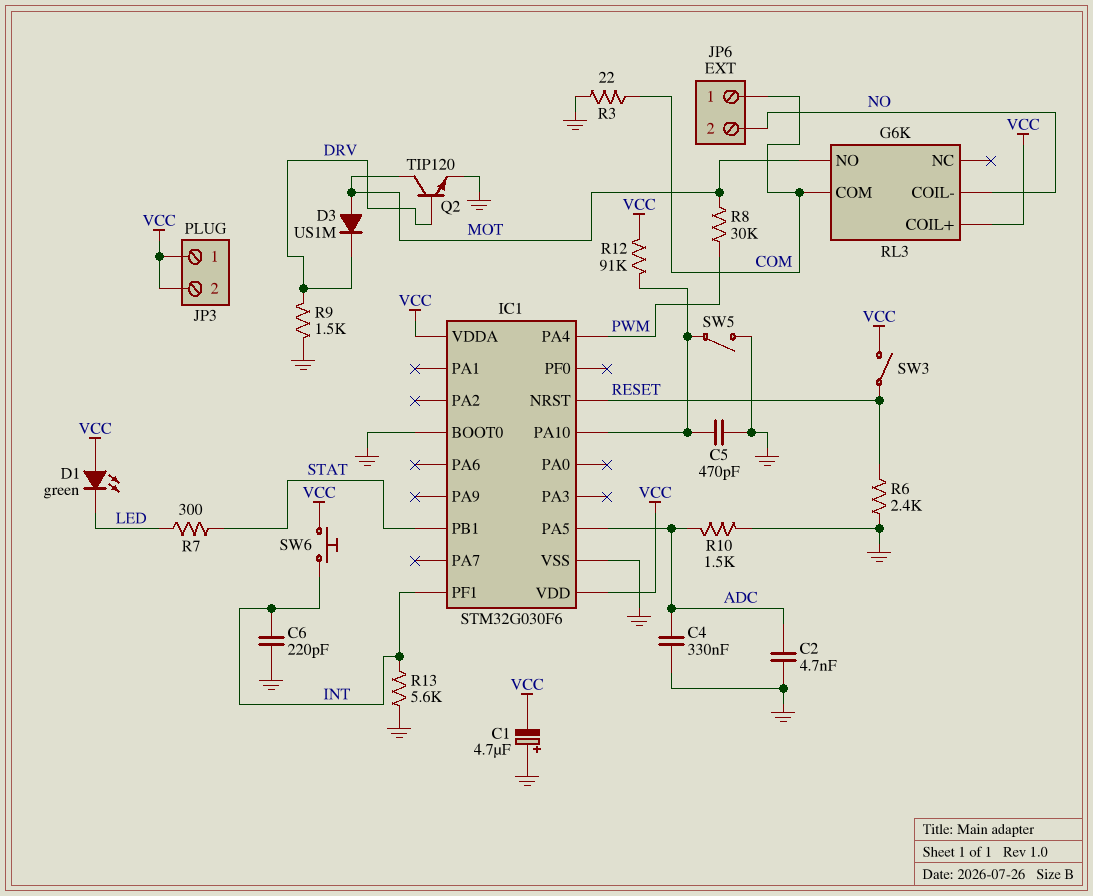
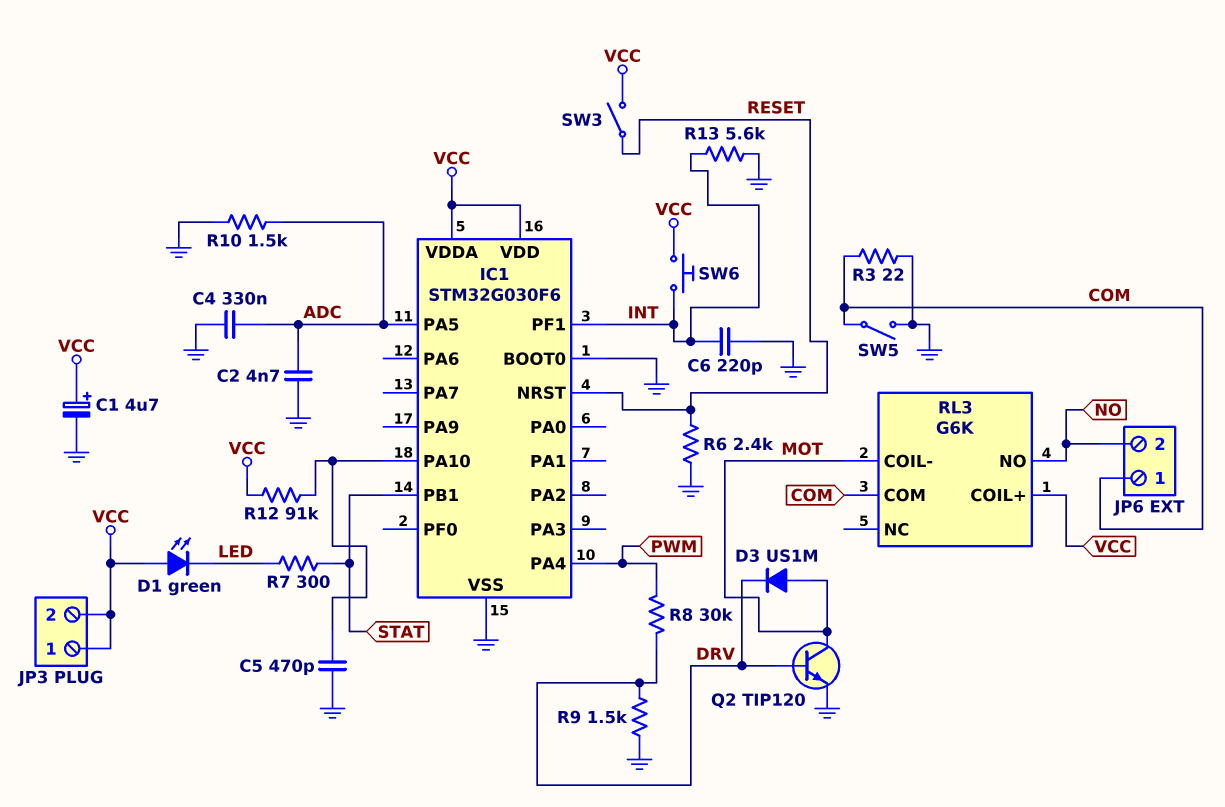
C1: 4.7uF (plus GND, minus VCC) -> 4.7uF (plus VCC, minus GND)
R8: 30k (MOT, PWM) -> 30k (DRV, PWM)
RL3 pin COIL-: NO -> MOT
RL3 pin NO: MOT -> NO
SW5: switch (GND, IC1/PA10) -> switch (COM, GND)

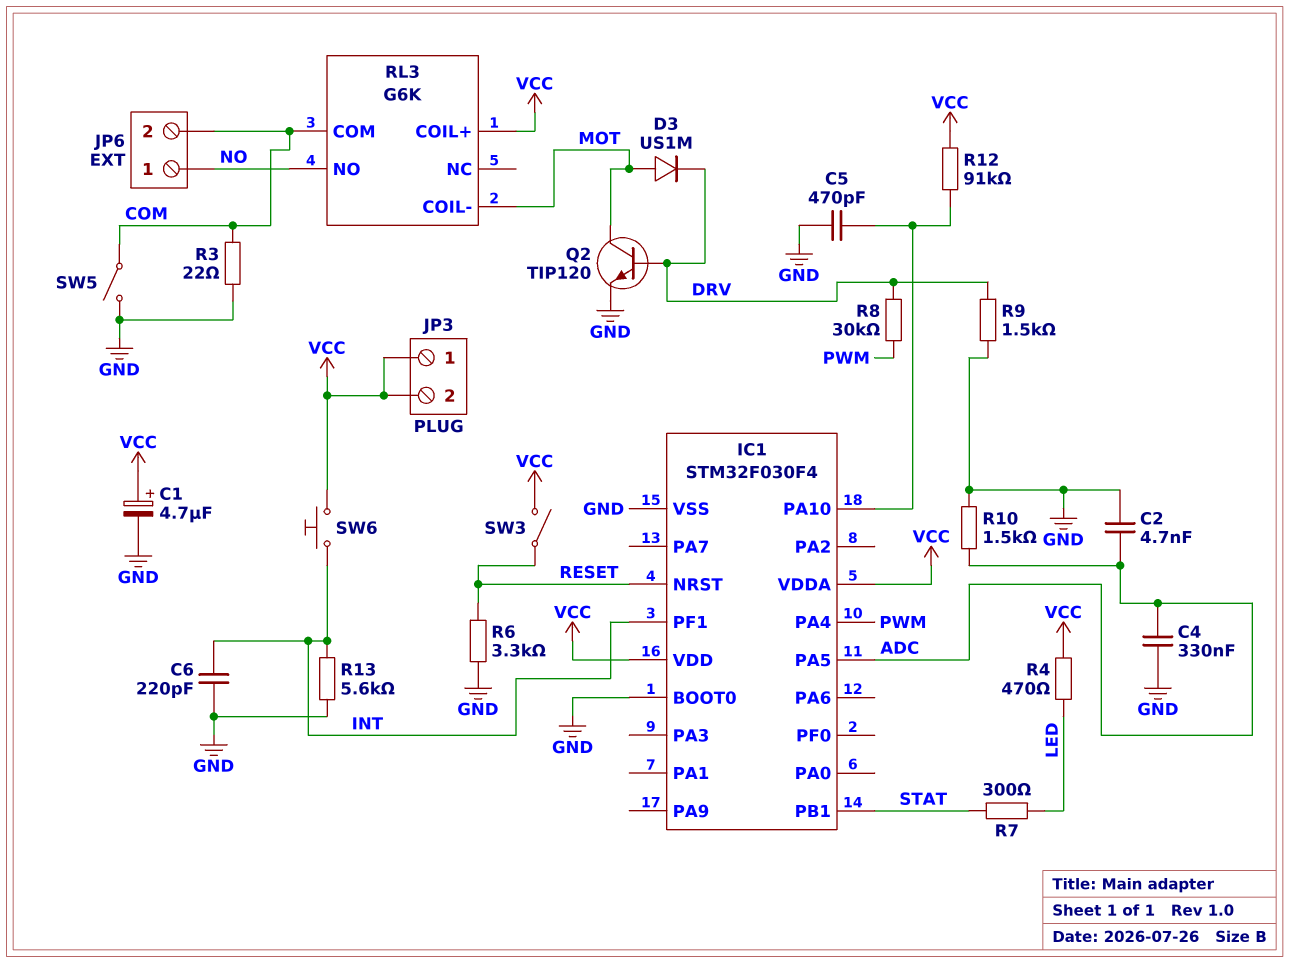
D1: LED green (A VCC, K LED) -> none
IC1: STM32G030F6 -> STM32F030F4
JP6 pin 1: COM -> NO
JP6 pin 2: NO -> COM
R4: none -> 470 (LED, VCC)
R6: 2.4k (GND, RESET) -> 3.3k (GND, RESET)

